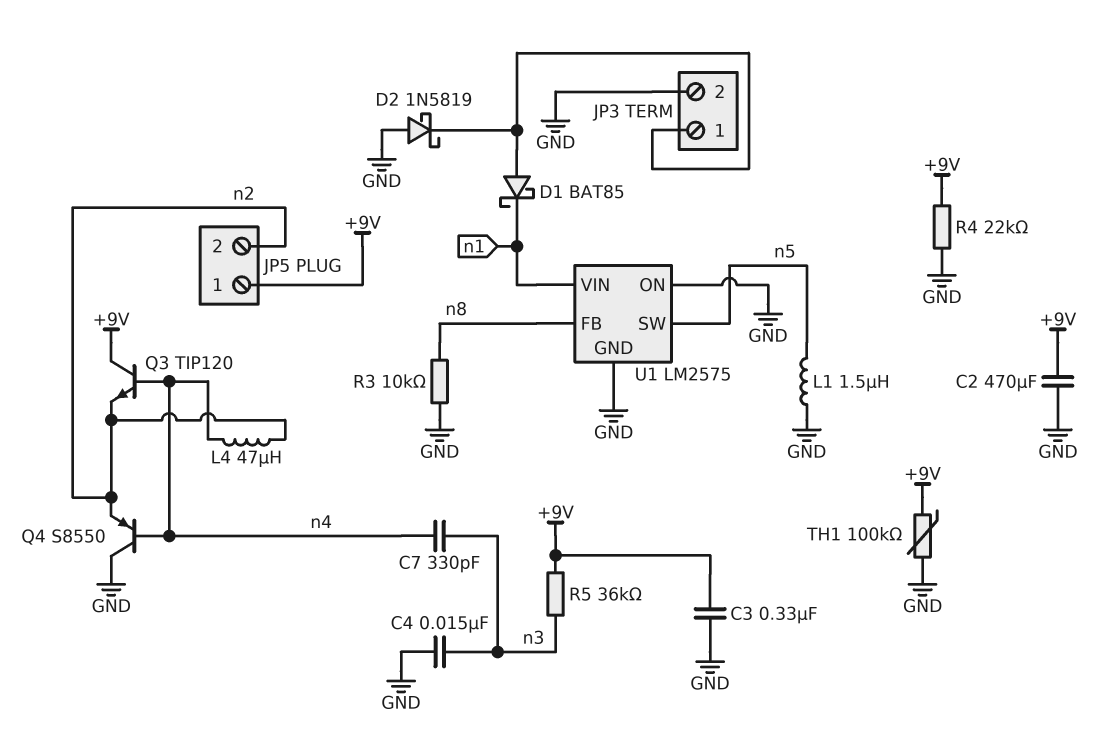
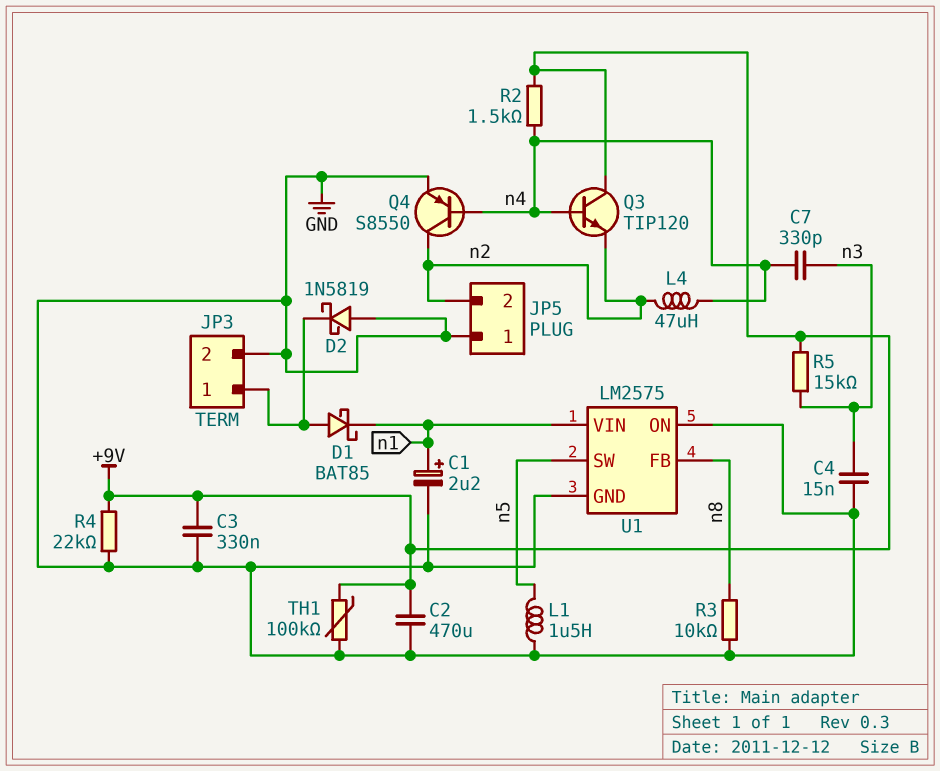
C1: none -> 2.2uF (plus n1, minus GND)
JP5 pin 1: +9V -> GND
Q4: PNP S8550 (B n4, C GND, E n2) -> PNP S8550 (B n4, C n2, E GND)
R2: none -> 1.5k (+9V, n4)
R5: 36k (+9V, n3) -> 15k (+9V, n3)

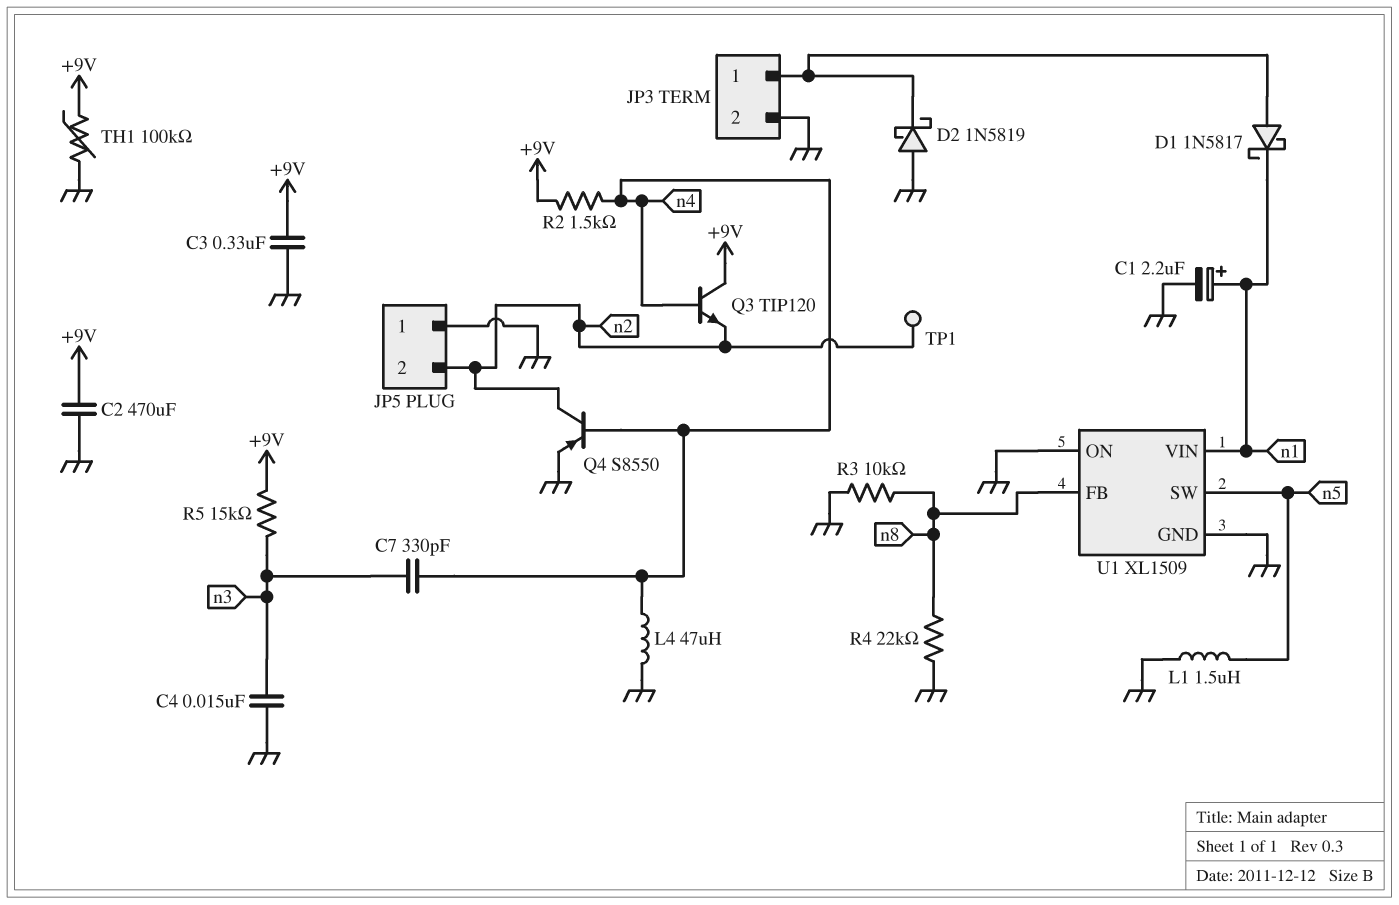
D1: schottky BAT85 (A JP3/1, K n1) -> schottky 1N5817 (A JP3/1, K n1)
L4: 47uH (n2, n4) -> 47uH (GND, n4)
R4: 22k (+9V, GND) -> 22k (GND, n8)
TP1: none -> test point (n2)
U1: LM2575 -> XL1509

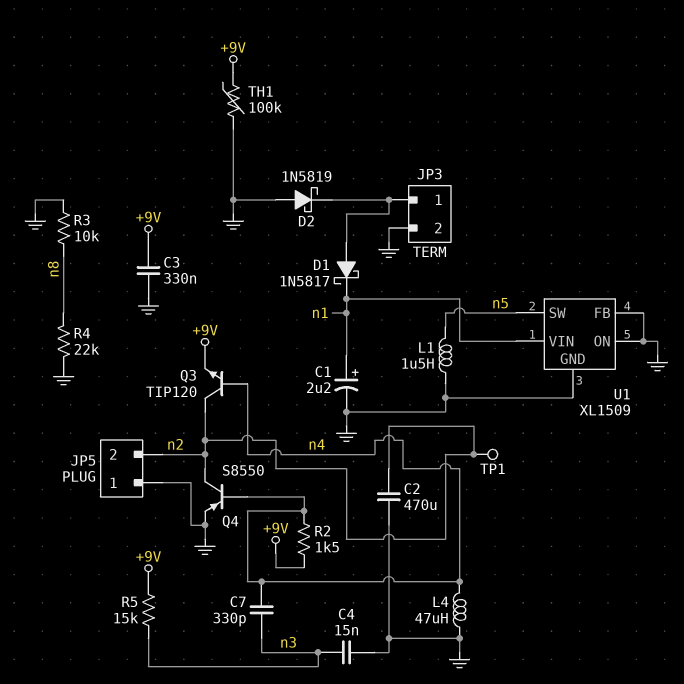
C2: 470uF (+9V, GND) -> 470uF (GND, n2)
Q3: NPN TIP120 (B n4, C +9V, E n2) -> NPN TIP120 (B n4, C n2, E +9V)
U1 pin FB: n8 -> GND

